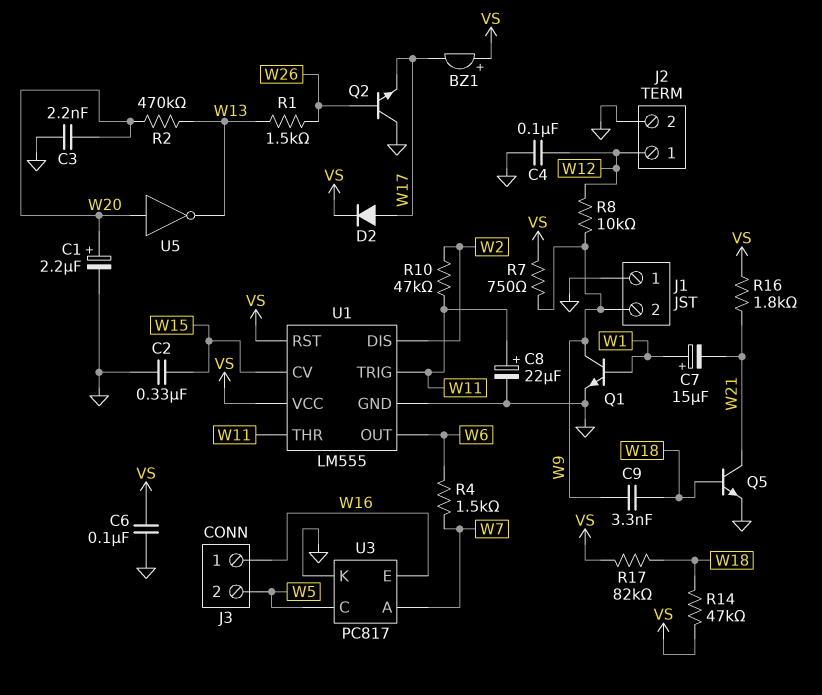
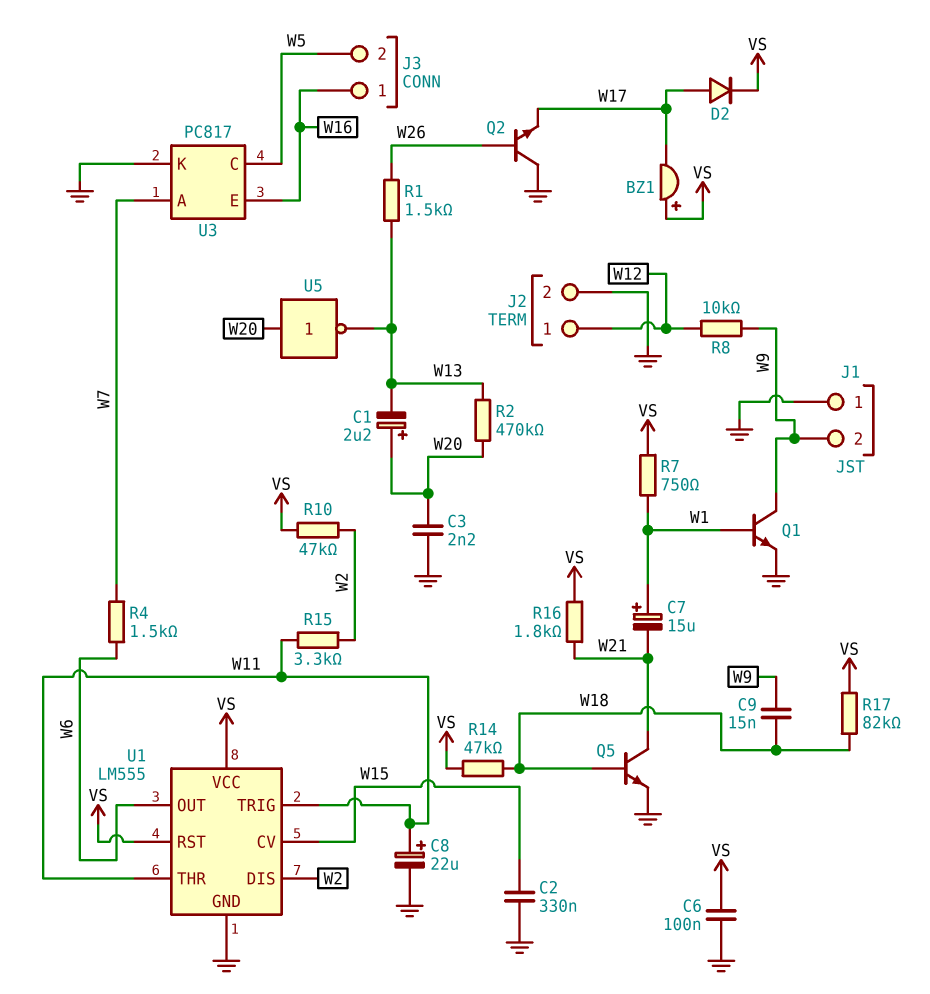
C1: 2.2uF (plus W20, minus GND) -> 2.2uF (plus W20, minus W13)
C4: 100nF (GND, W12) -> none
C9: 3.3nF (W9, W18) -> 15nF (W9, W18)
R7: 750 (VS, W9) -> 750 (VS, W1)
R10: 47k (W2, W11) -> 47k (VS, W2)
R15: none -> 3.3k (W2, W11)

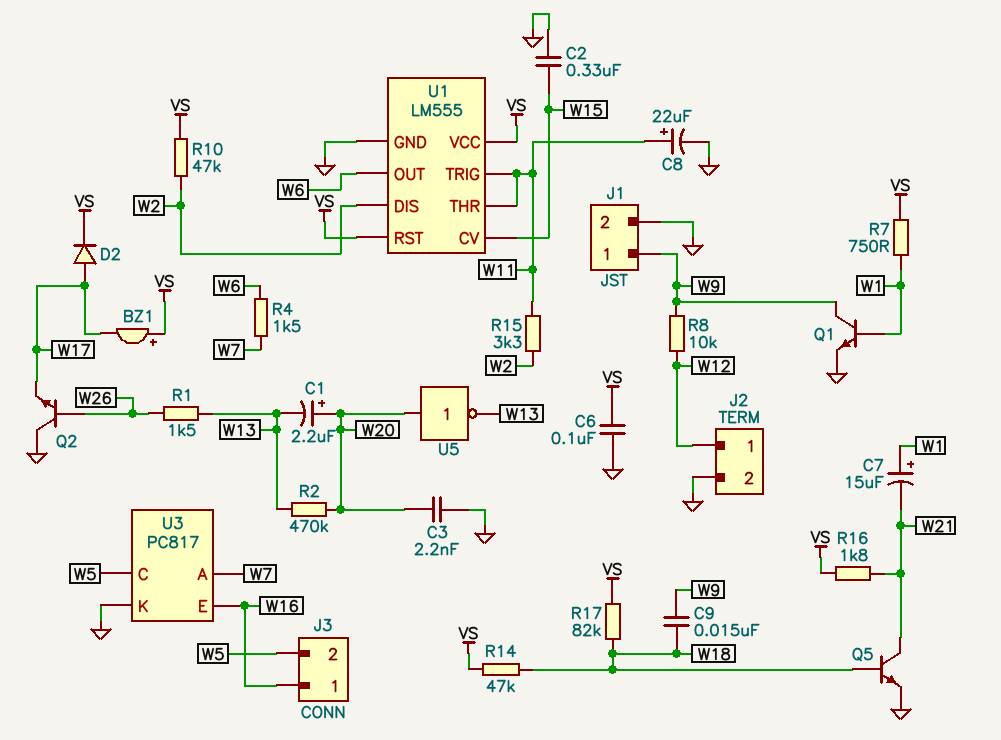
J1 pin 1: GND -> W9
J1 pin 2: W9 -> GND

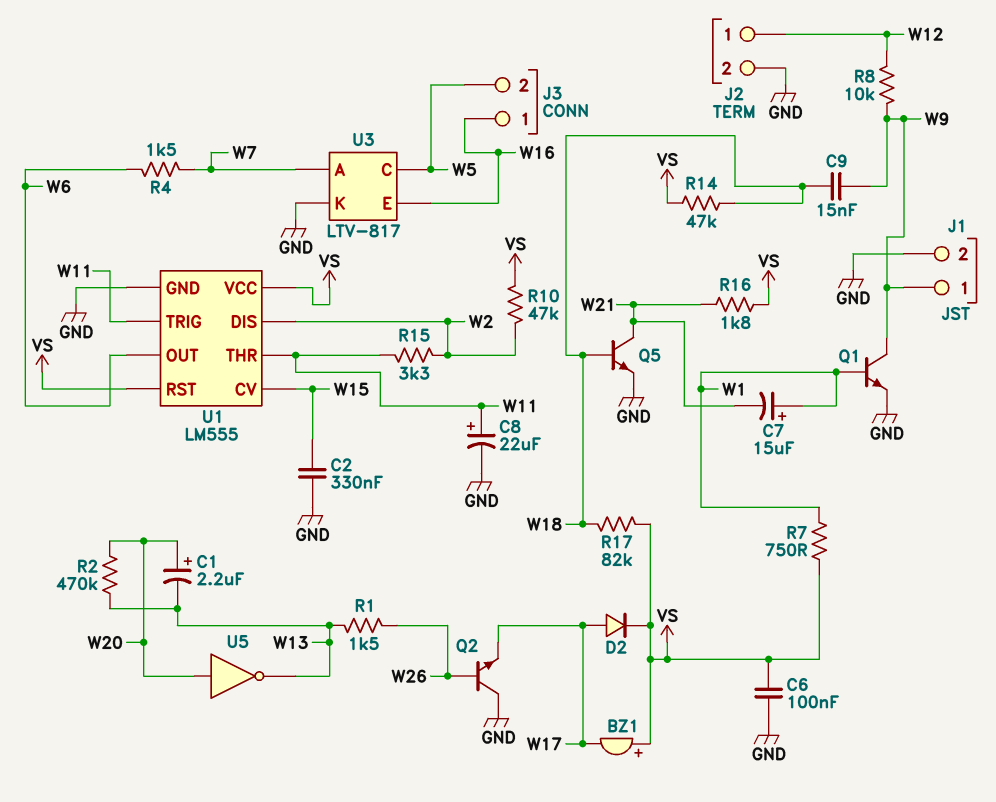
C3: 2.2nF (GND, W20) -> none
U3: PC817 -> LTV-817

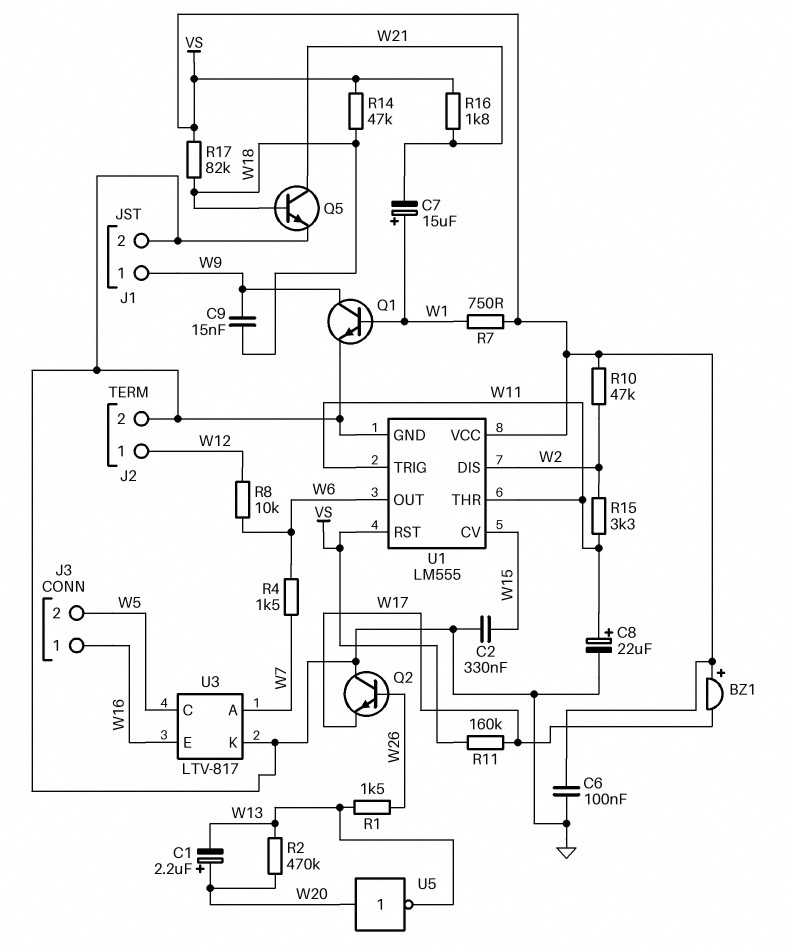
D2: diode (A W17, K VS) -> none
R8: 10k (W9, W12) -> 10k (W6, W12)
R11: none -> 160k (VS, W17)

